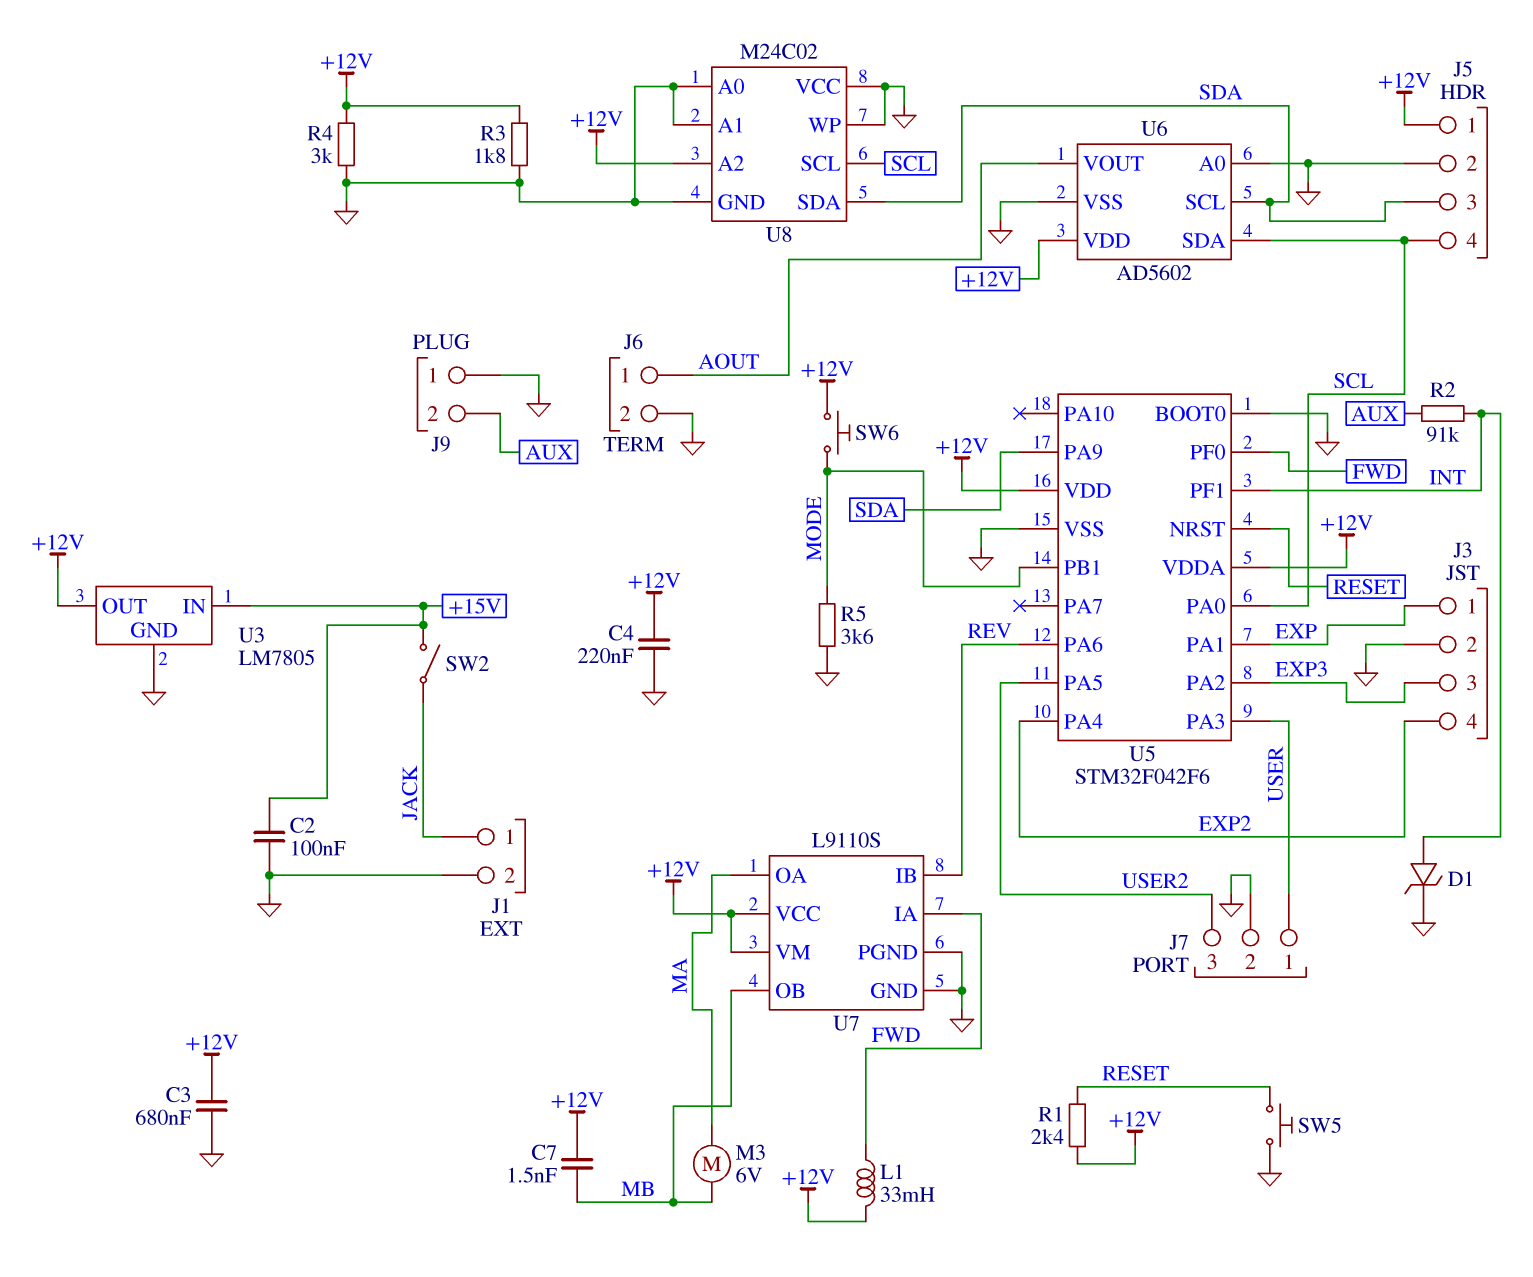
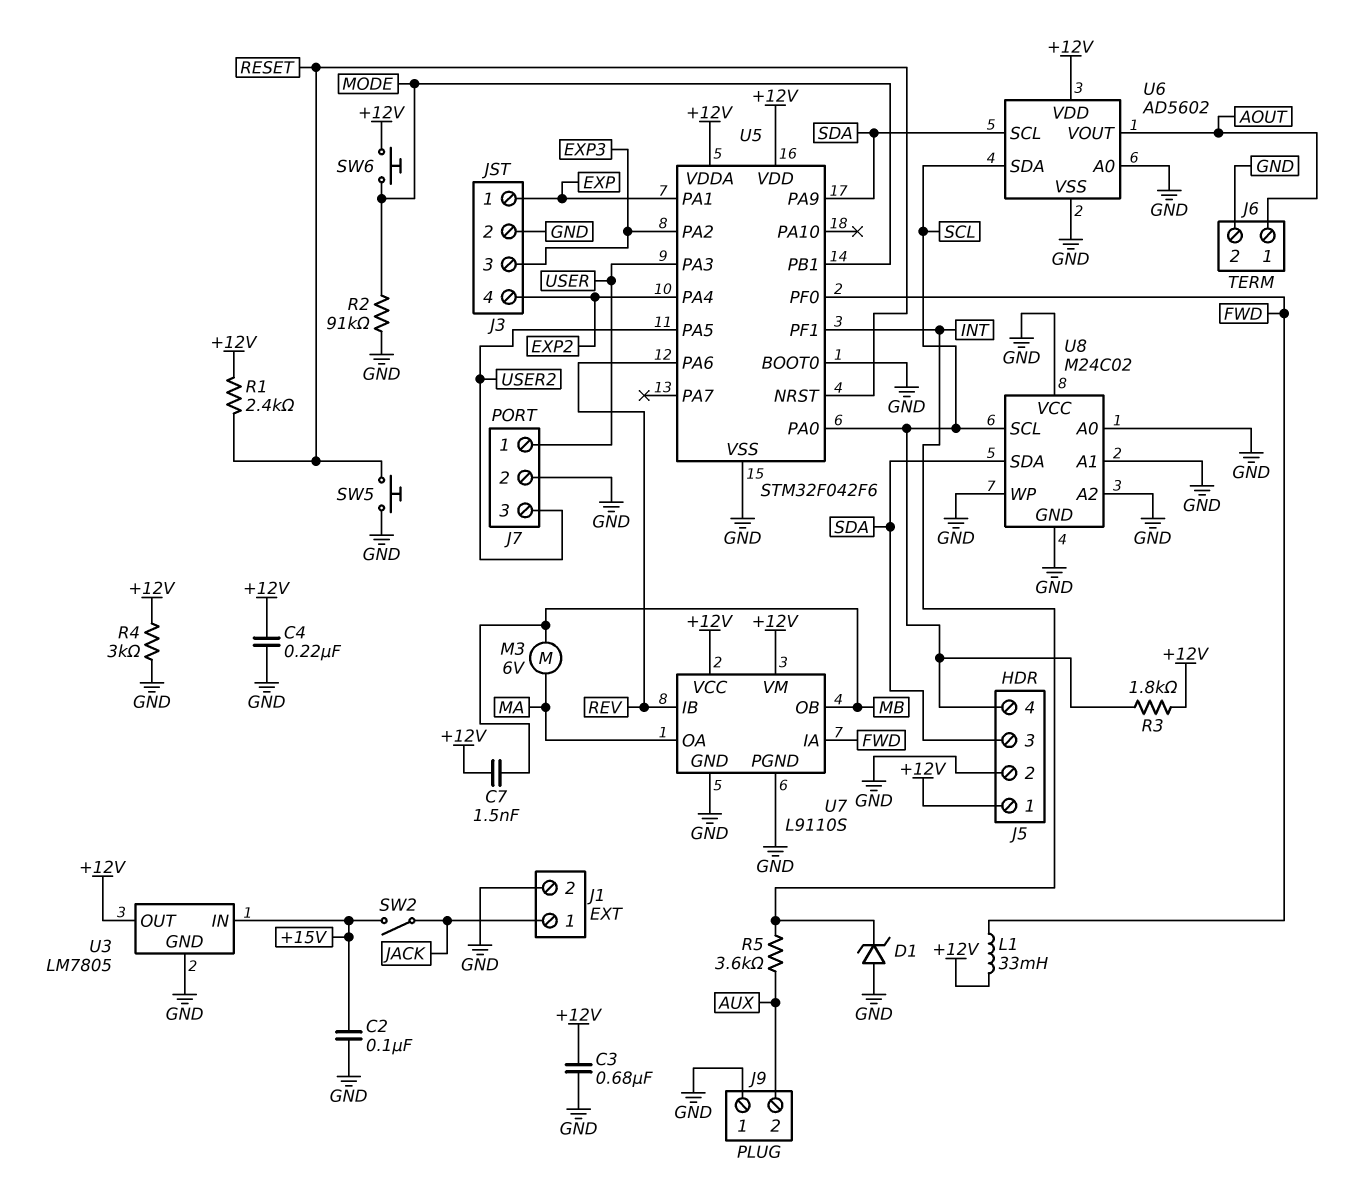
D1: zener (A INT, K GND) -> zener (A GND, K INT)
R2: 91k (AUX, INT) -> 91k (GND, MODE)
R3: 1.8k (+12V, GND) -> 1.8k (+12V, SCL)
R5: 3.6k (GND, MODE) -> 3.6k (AUX, INT)
U8 pin A2: +12V -> GND

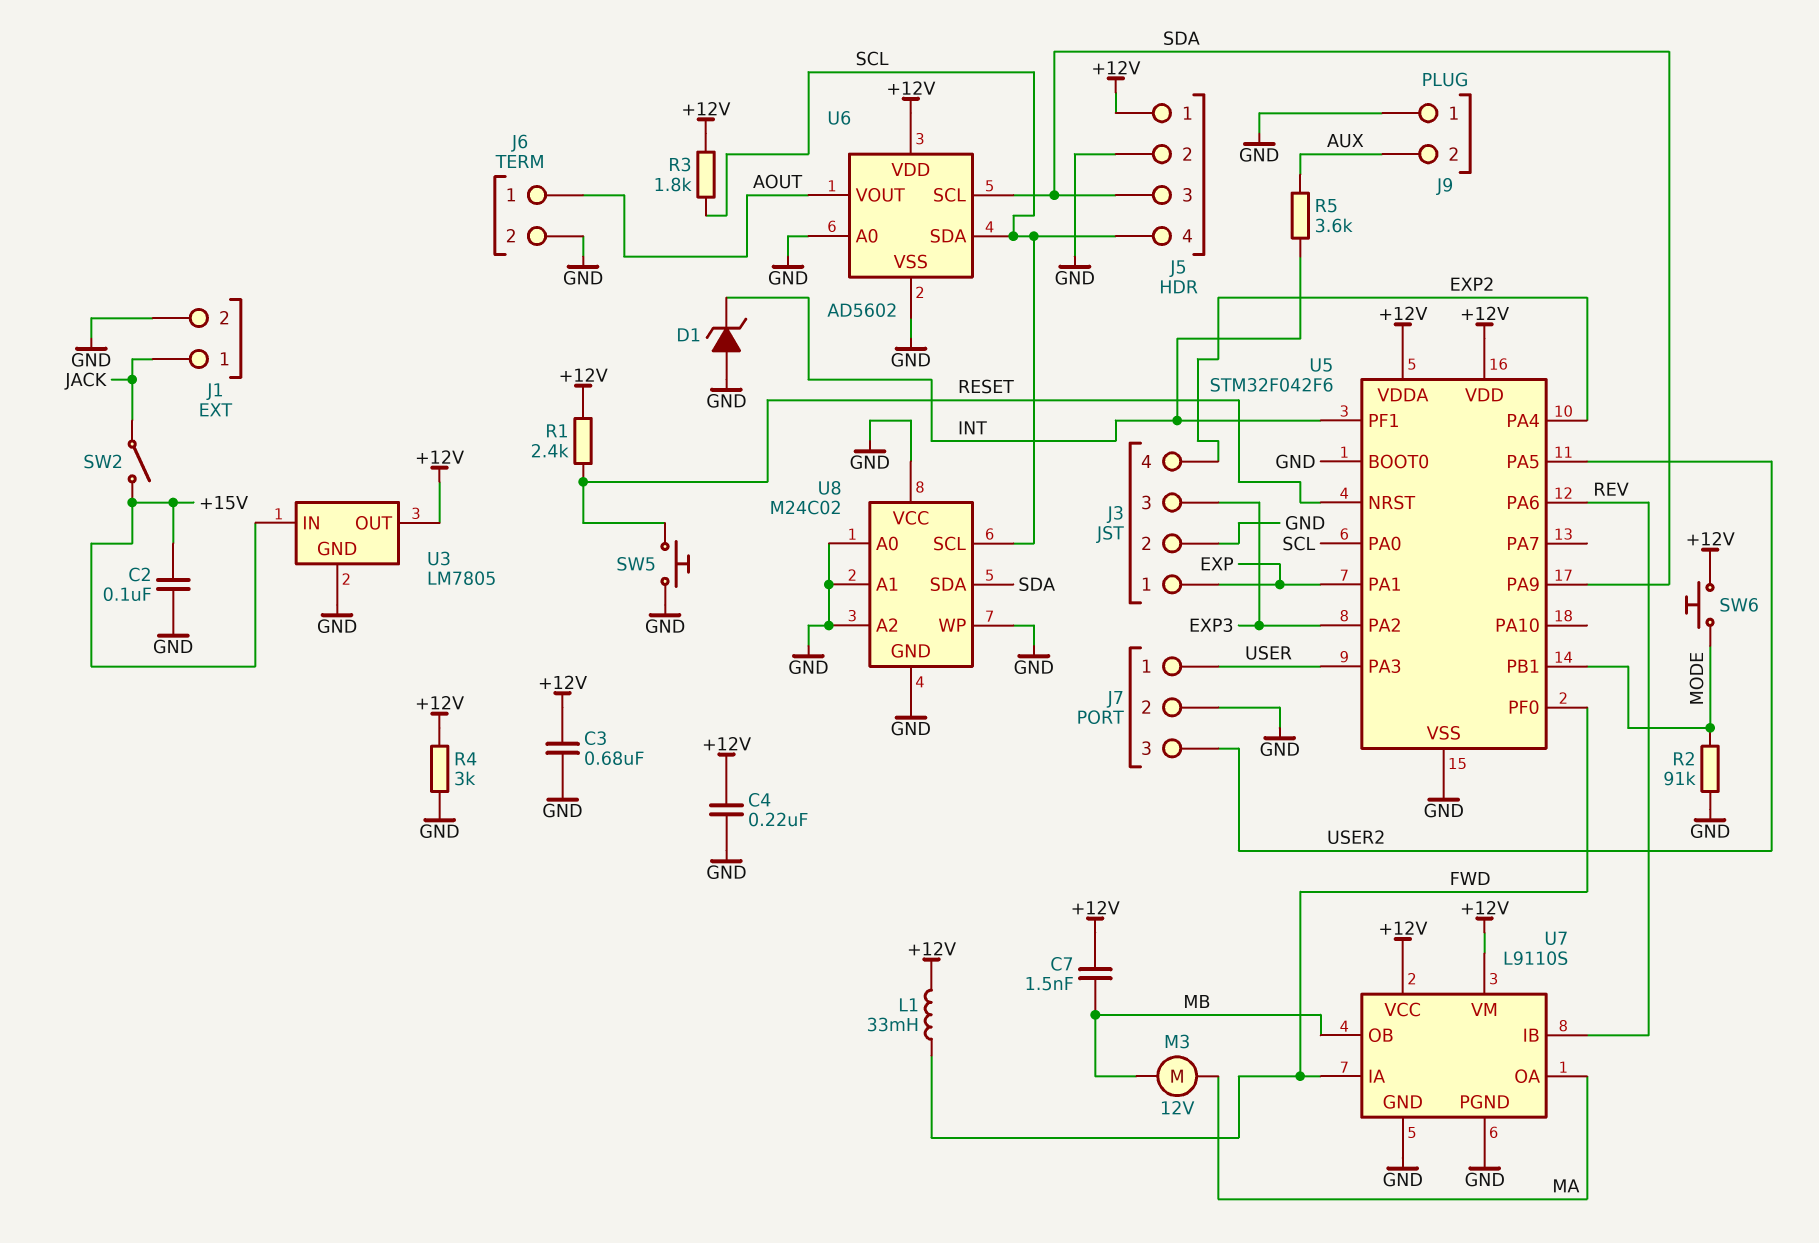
M3: motor 6V (MA, MB) -> motor 12V (MA, MB)

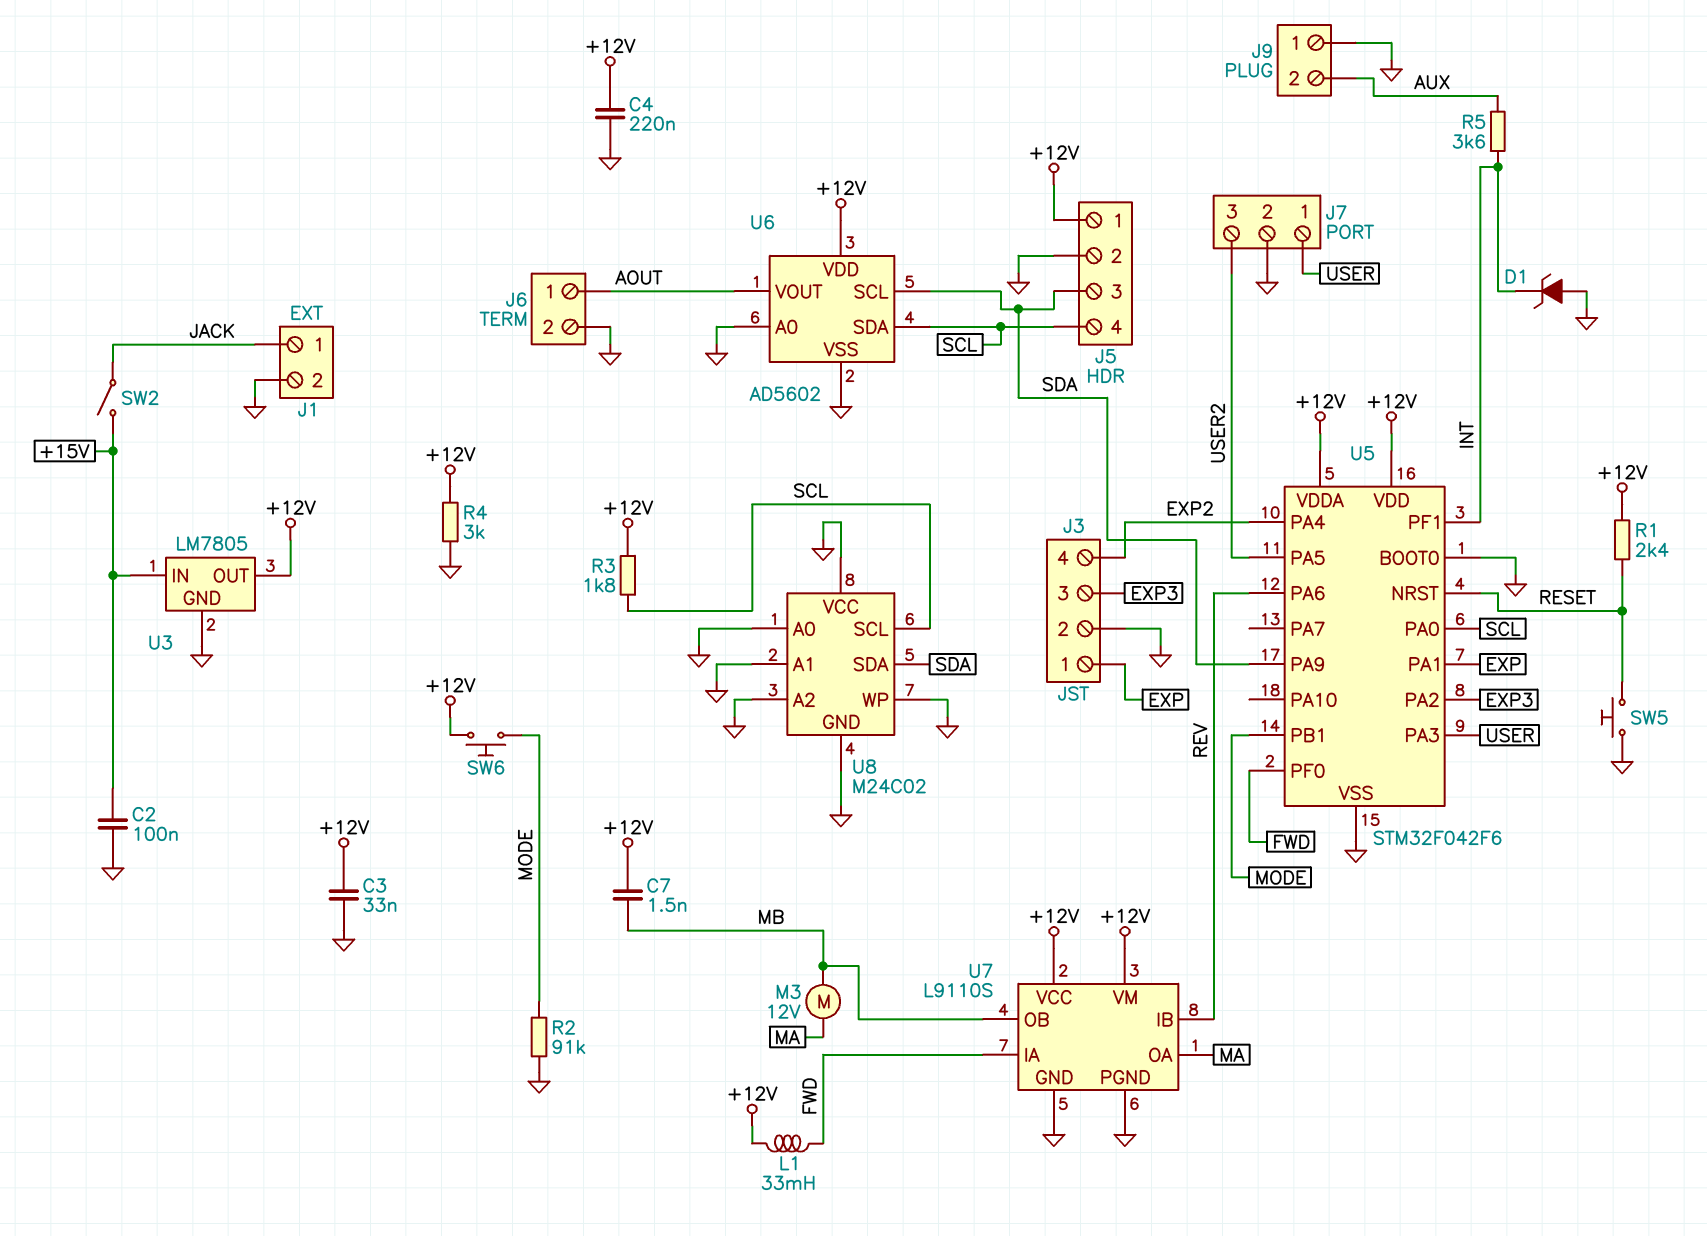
C3: 680nF (+12V, GND) -> 33nF (+12V, GND)

